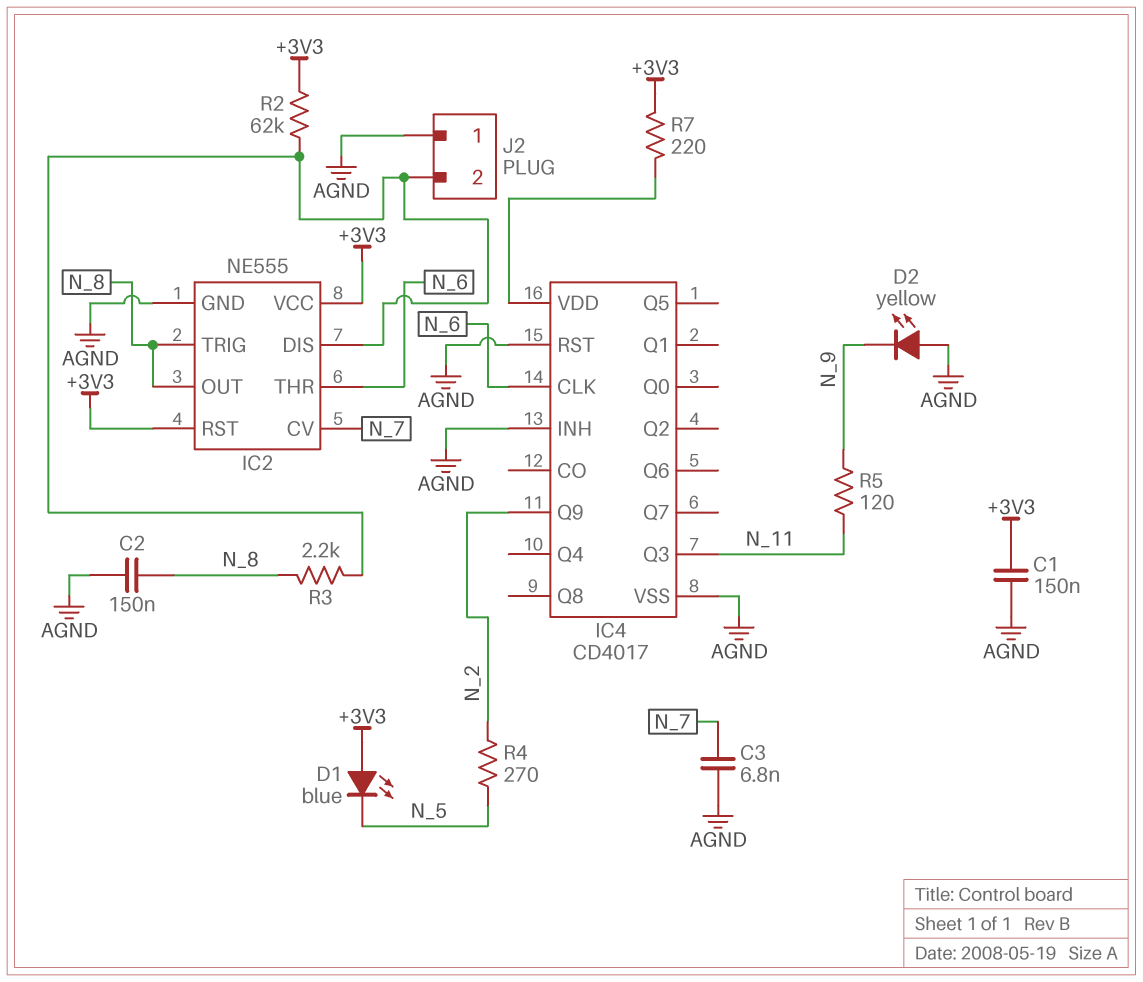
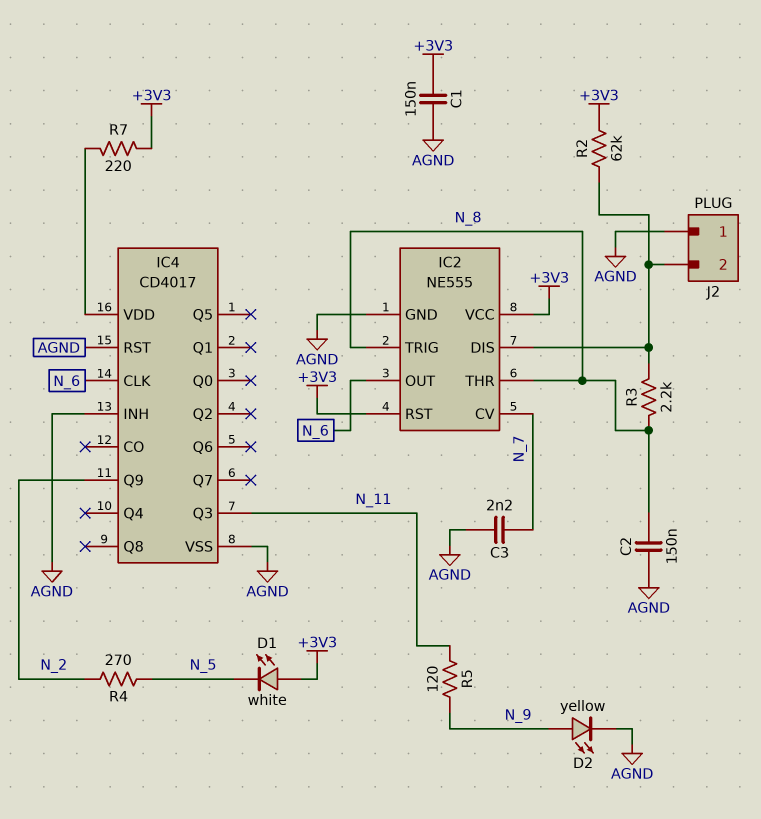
C3: 6.8nF (AGND, N_7) -> 2.2nF (AGND, N_7)
D1: LED blue (A +3V3, K N_5) -> LED white (A +3V3, K N_5)
D2: LED yellow (A AGND, K N_9) -> LED yellow (A N_9, K AGND)
IC2 pin OUT: N_8 -> N_6
IC2 pin THR: N_6 -> N_8

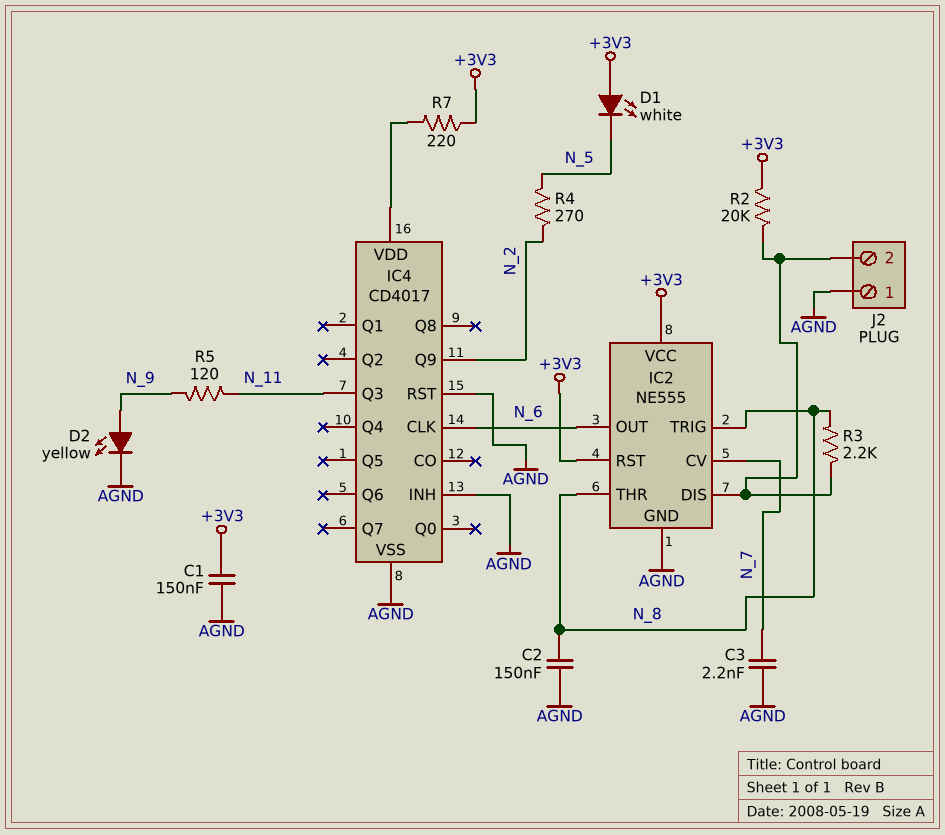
R2: 62k (+3V3, IC2/DIS) -> 20k (+3V3, IC2/DIS)

